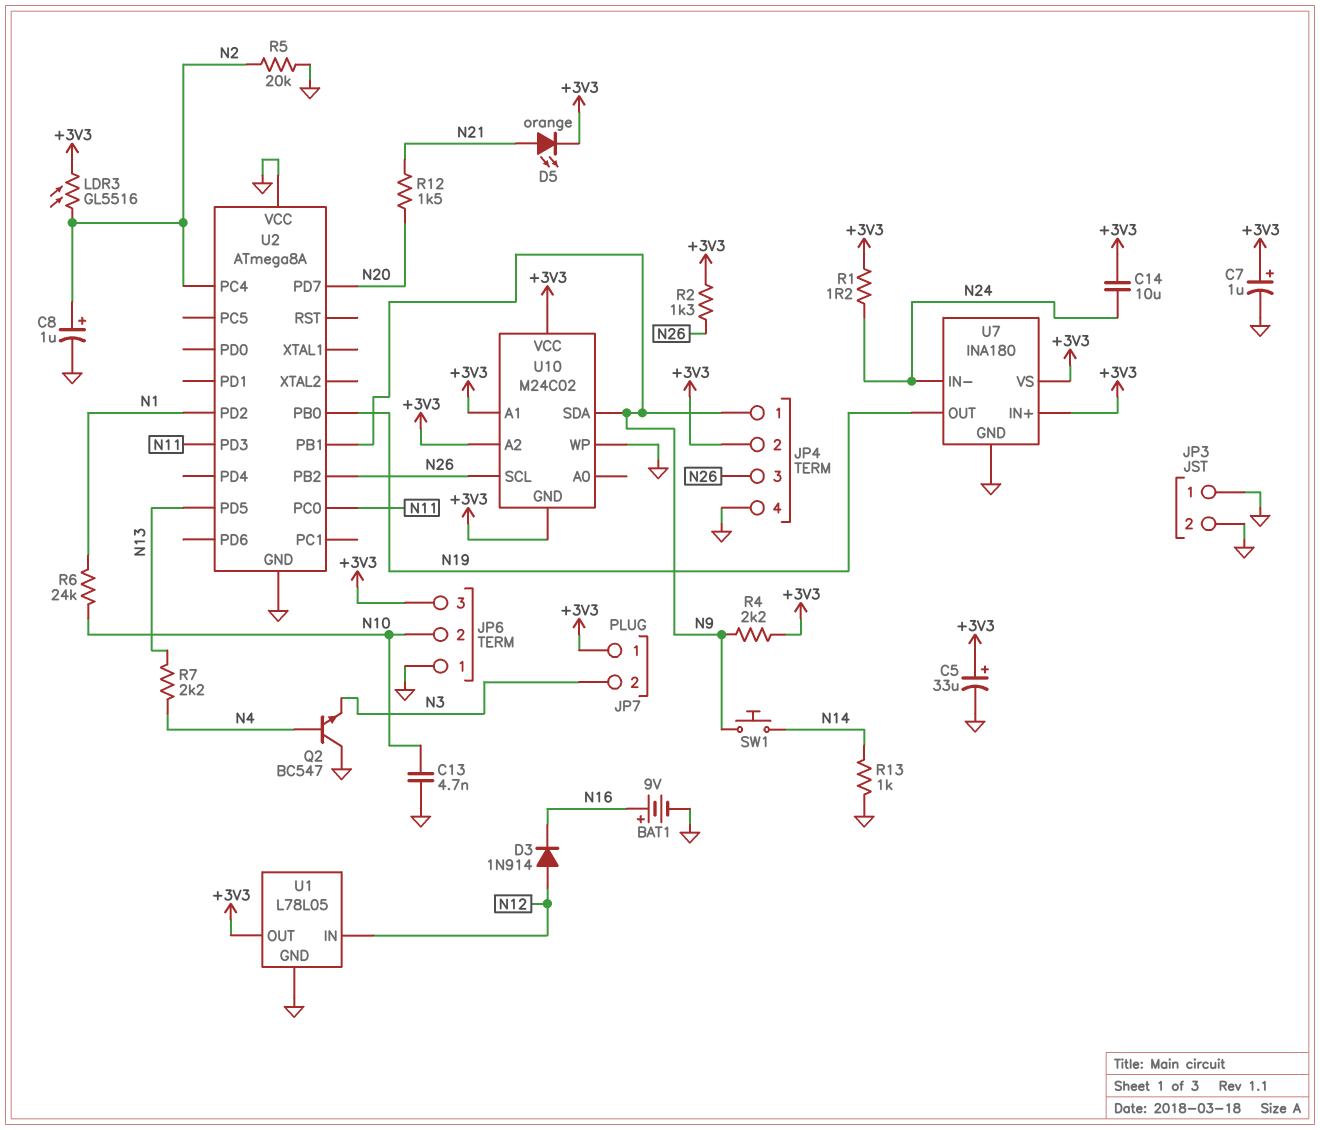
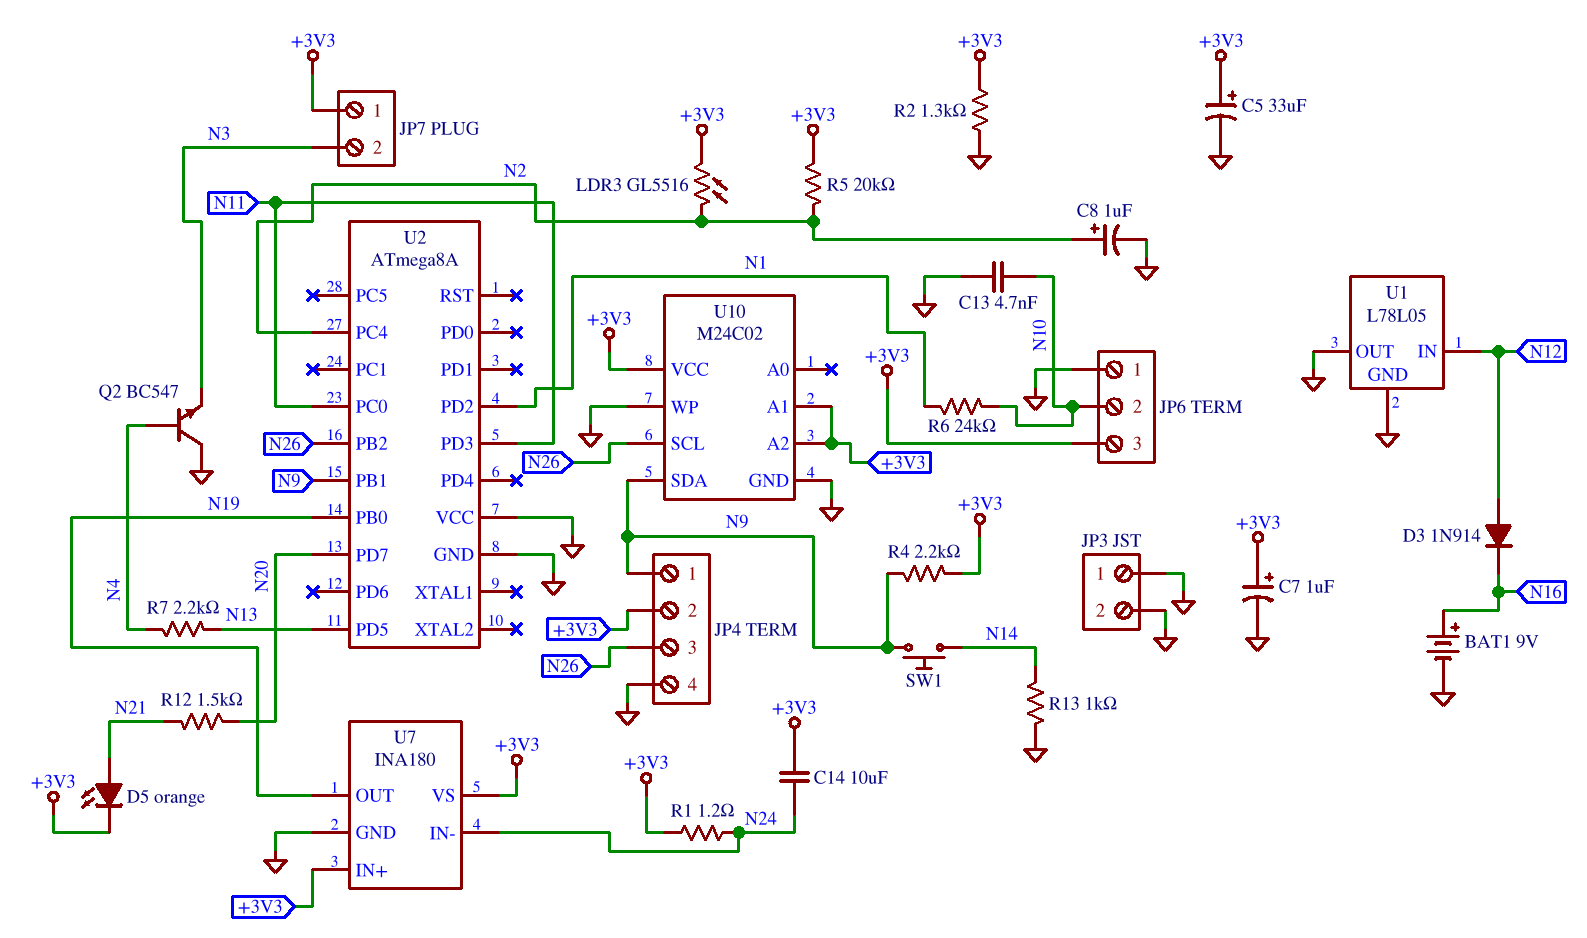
R2: 1.3k (+3V3, N26) -> 1.3k (+3V3, GND)
R5: 20k (GND, N2) -> 20k (+3V3, N2)
U1 pin OUT: +3V3 -> GND
U10 pin GND: +3V3 -> GND

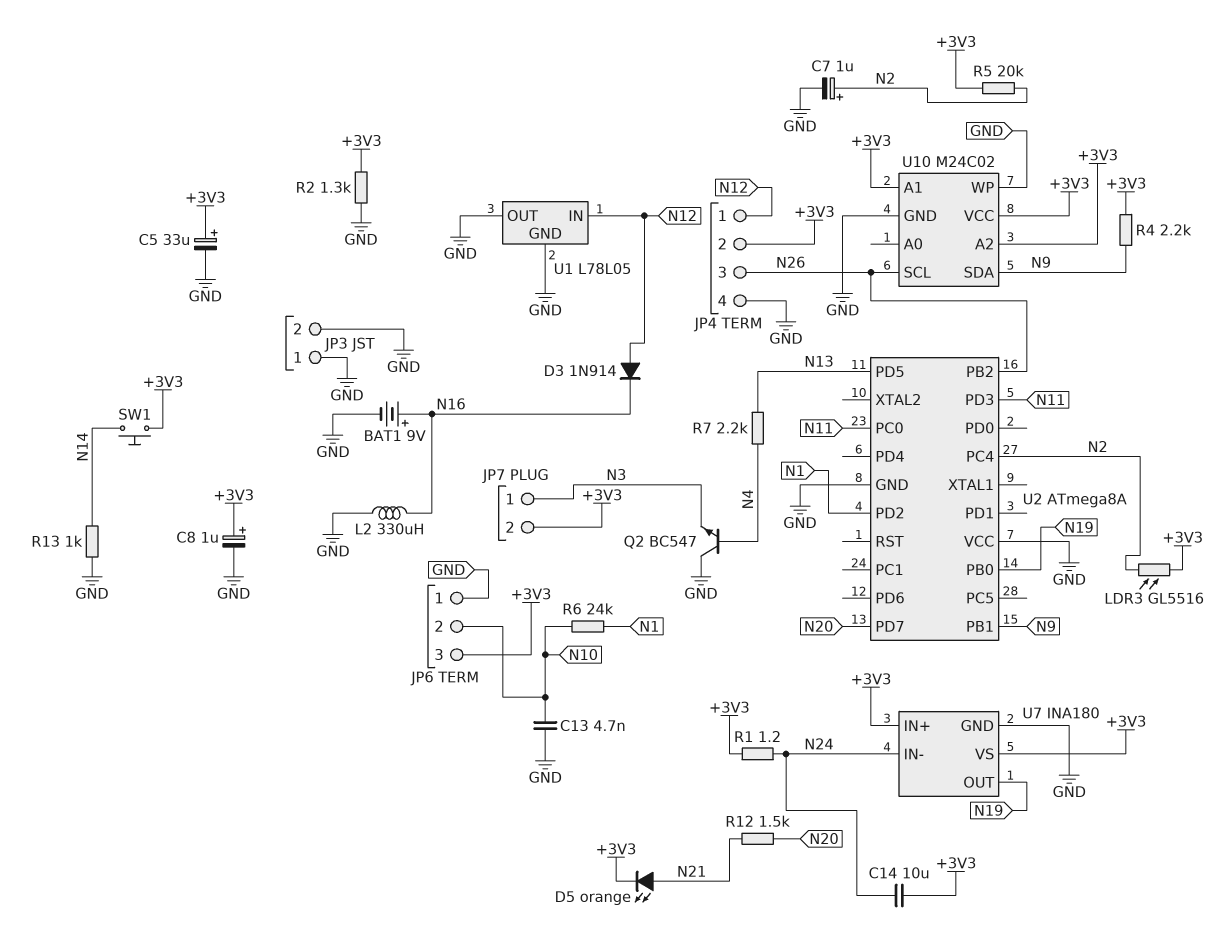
C7: 1uF (plus +3V3, minus GND) -> 1uF (plus N2, minus GND)
C8: 1uF (plus N2, minus GND) -> 1uF (plus +3V3, minus GND)
JP4 pin 1: N9 -> N12
JP7 pin 1: +3V3 -> N3
JP7 pin 2: N3 -> +3V3
L2: none -> 330uH (GND, N16)
SW1: button (N9, N14) -> button (+3V3, N14)

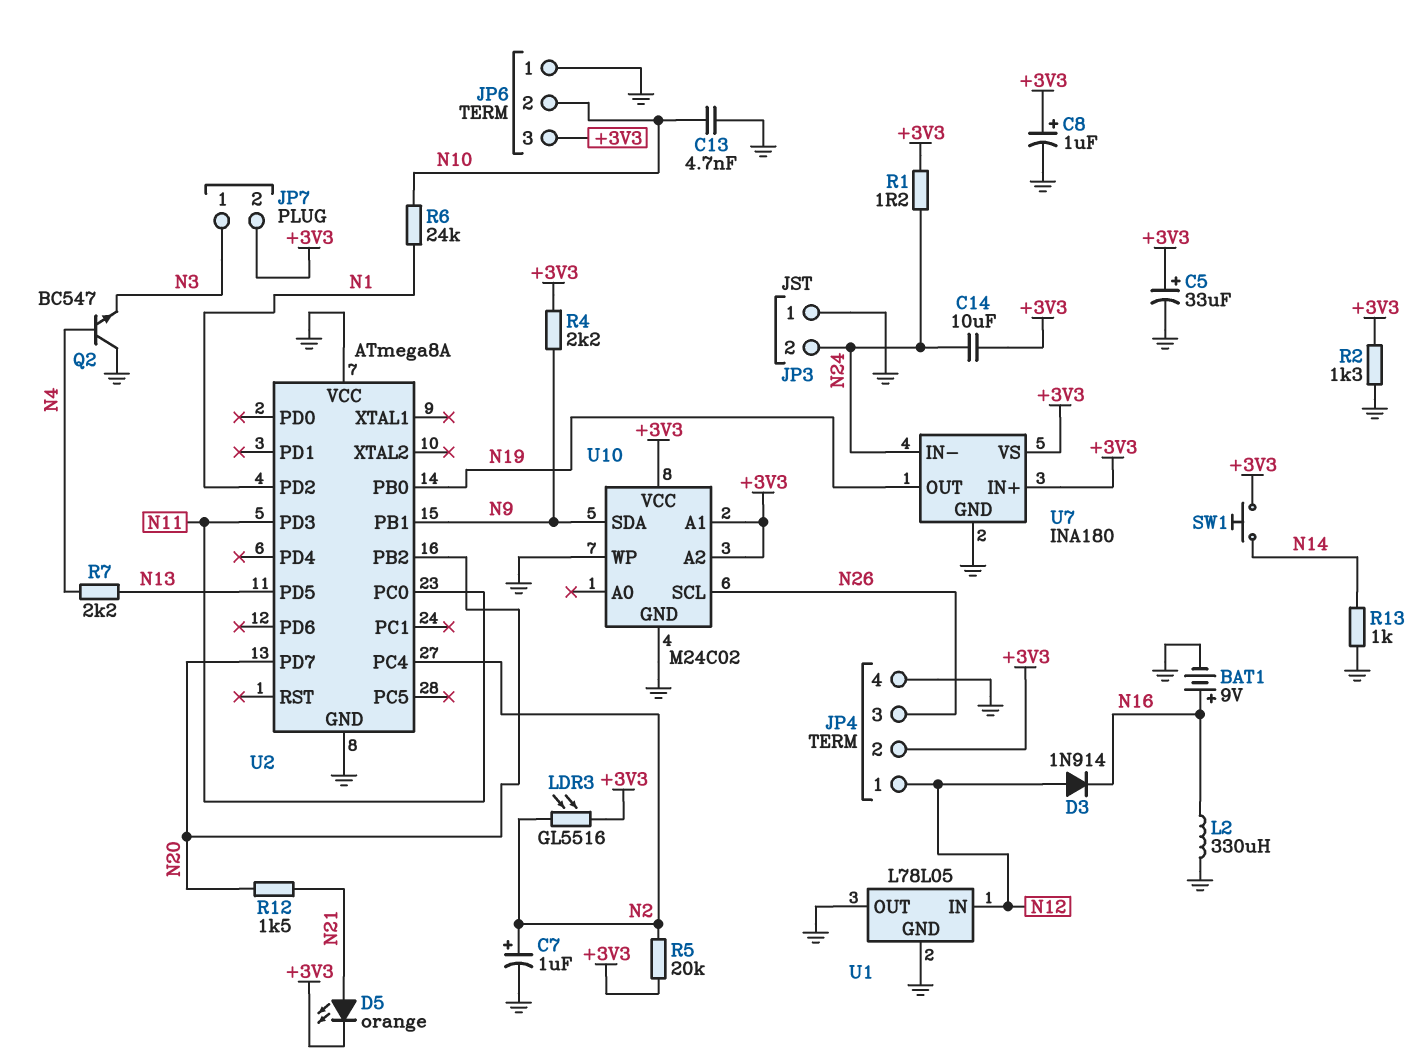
JP3 pin 2: GND -> N24
U2 pin PB2: N26 -> N20

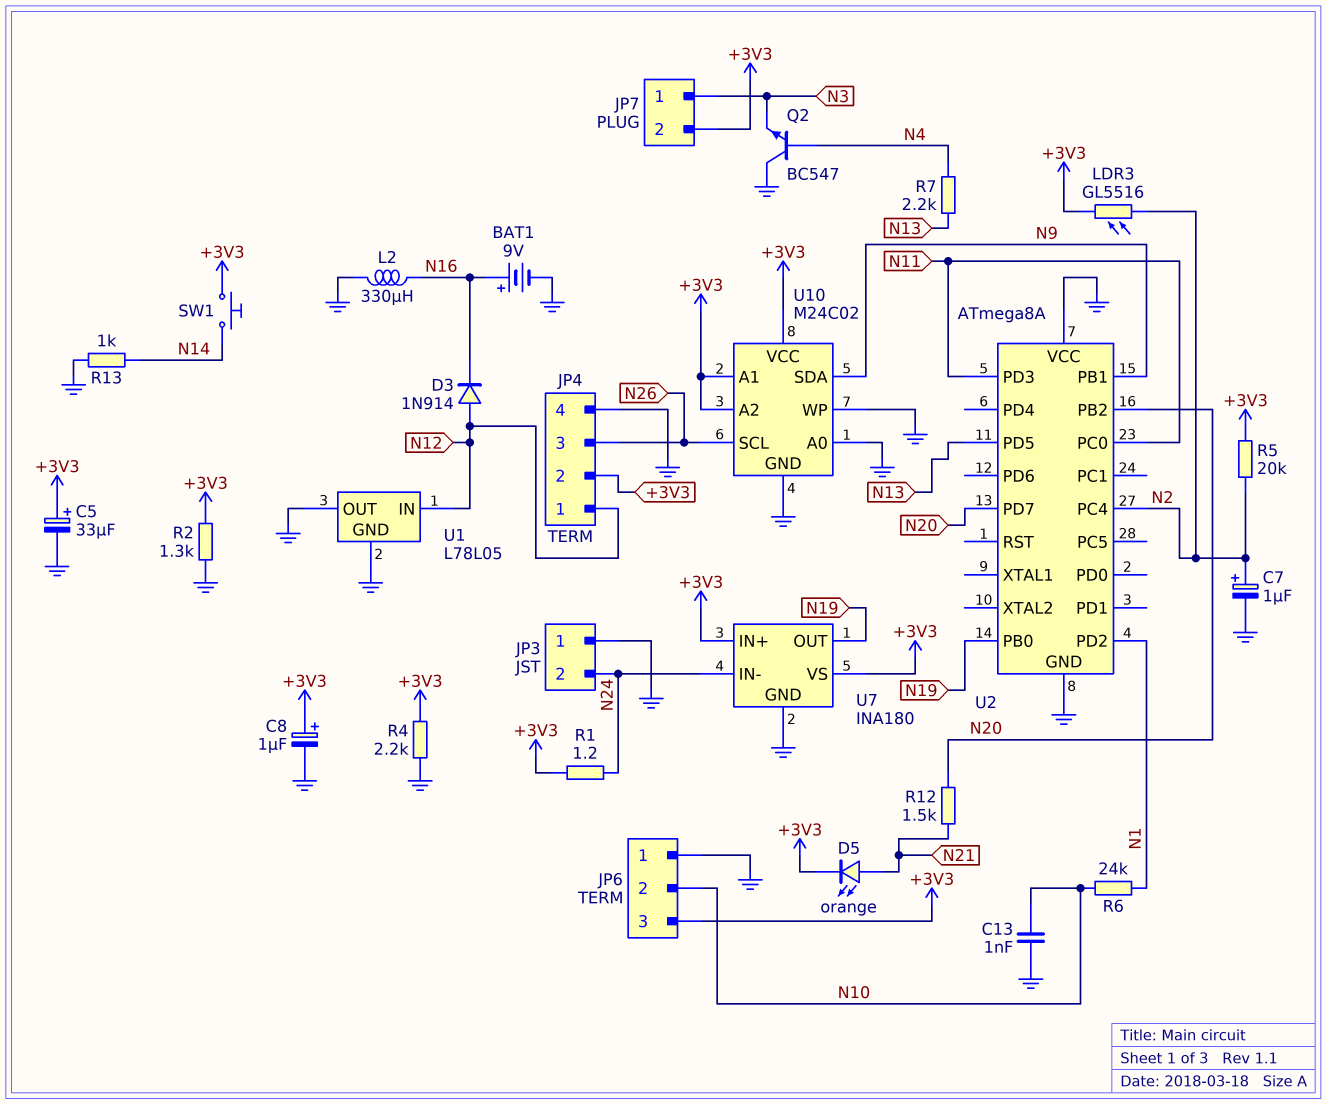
C13: 4.7nF (GND, N10) -> 1nF (GND, N10)
C14: 10uF (+3V3, N24) -> none
R4: 2.2k (+3V3, N9) -> 2.2k (+3V3, GND)
U10 pin A0: none -> GND

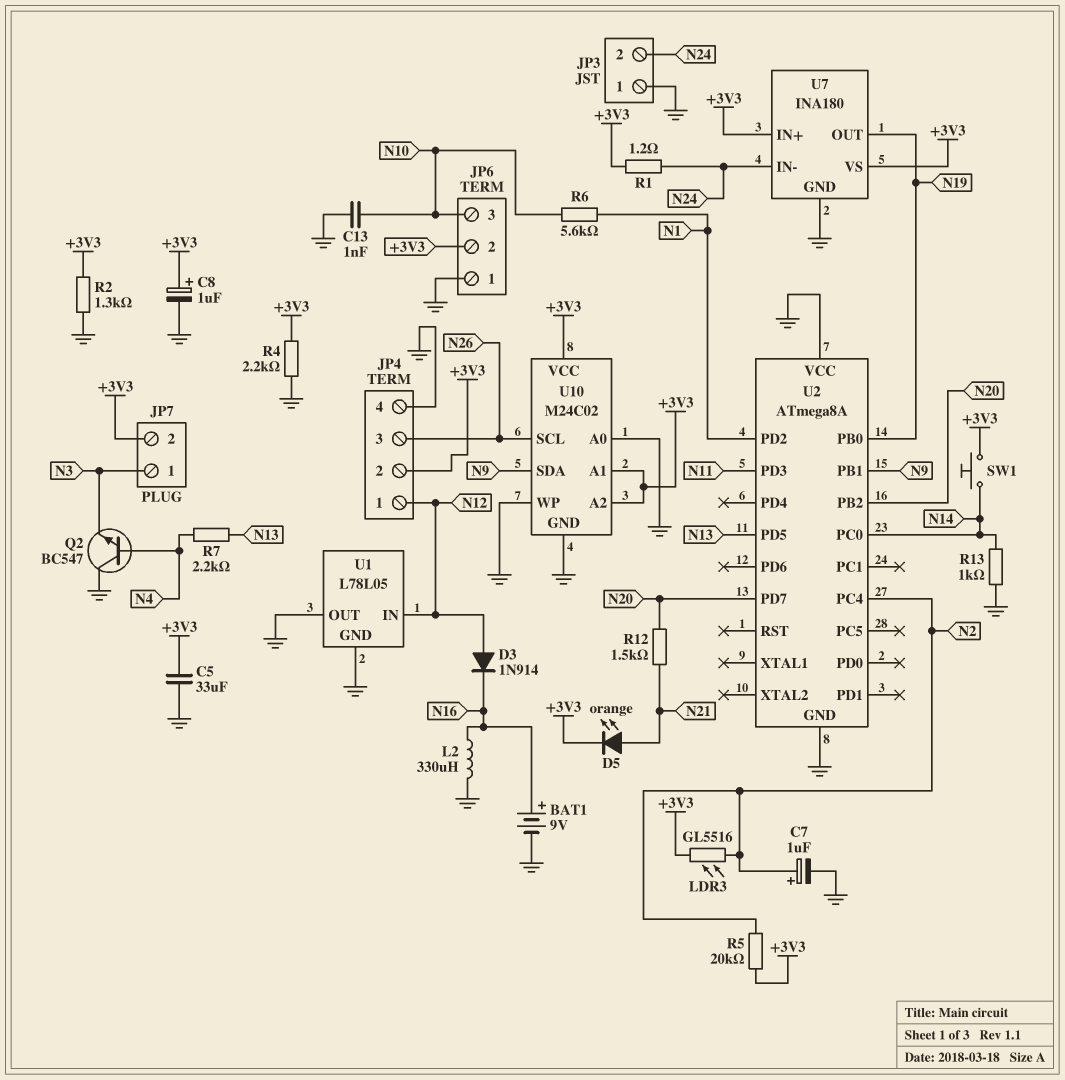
C5: 33uF (plus +3V3, minus GND) -> 33uF (+3V3, GND)
JP6 pin 2: N10 -> +3V3
JP6 pin 3: +3V3 -> N10
R6: 24k (N1, N10) -> 5.6k (N1, N10)
U2 pin PC0: N11 -> N14

